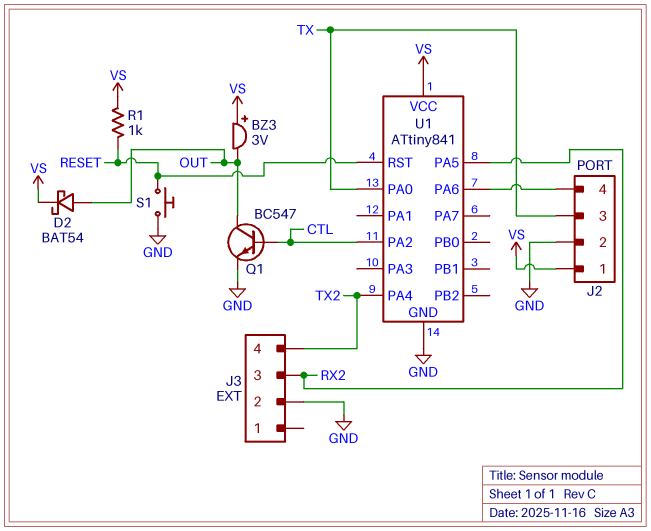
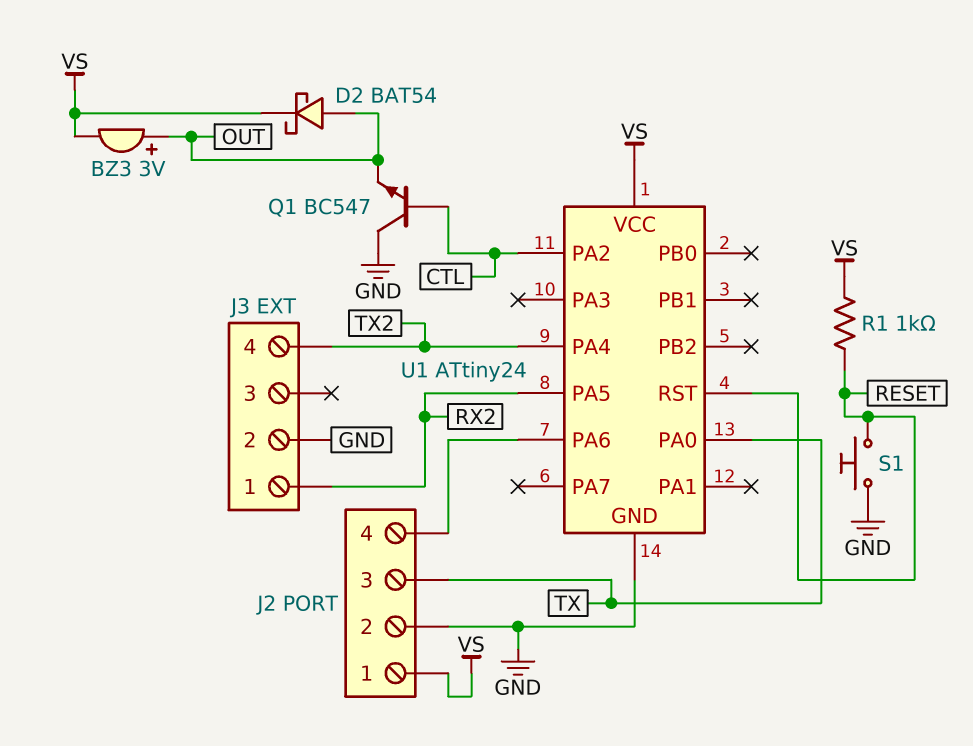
BZ3: buzzer 3V (plus VS, minus OUT) -> buzzer 3V (plus OUT, minus VS)
J3 pin 1: none -> RX2
J3 pin 3: RX2 -> none
Q1: NPN BC547 (B CTL, C OUT, E GND) -> NPN BC547 (B CTL, C GND, E OUT)
U1: ATtiny841 -> ATtiny24

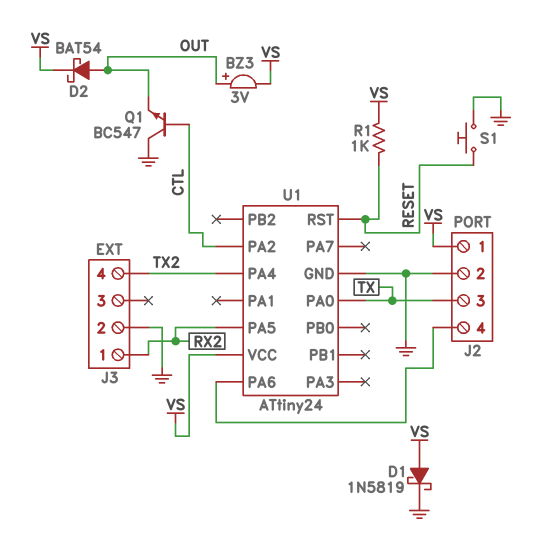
D1: none -> schottky 1N5819 (A VS, K GND)

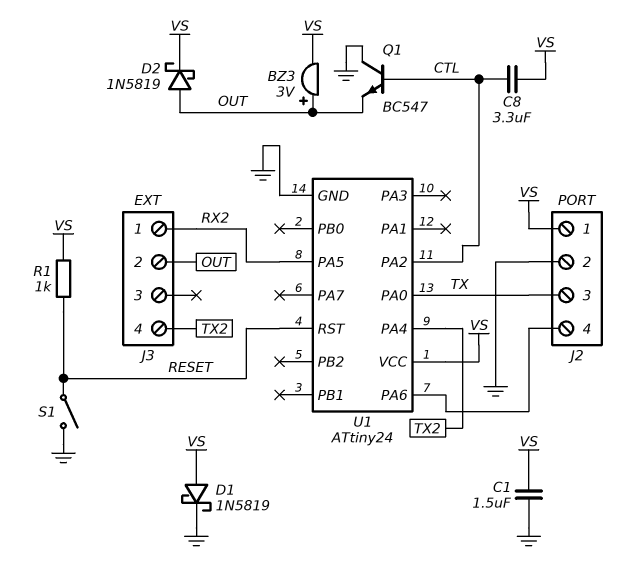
C1: none -> 1.5uF (GND, VS)
C8: none -> 3.3uF (CTL, VS)
D2: schottky BAT54 (A OUT, K VS) -> schottky 1N5819 (A OUT, K VS)
J3 pin 2: GND -> OUT
S1: button (GND, RESET) -> switch (GND, RESET)

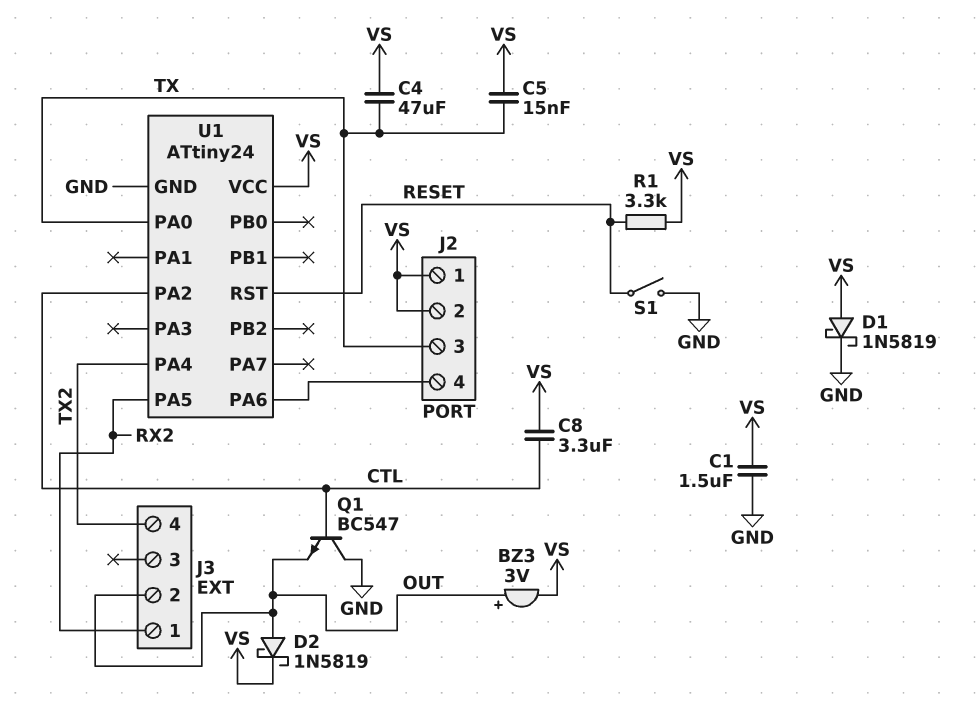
C4: none -> 47uF (TX, VS)
C5: none -> 15nF (TX, VS)
J2 pin 2: GND -> VS
R1: 1k (RESET, VS) -> 3.3k (RESET, VS)

